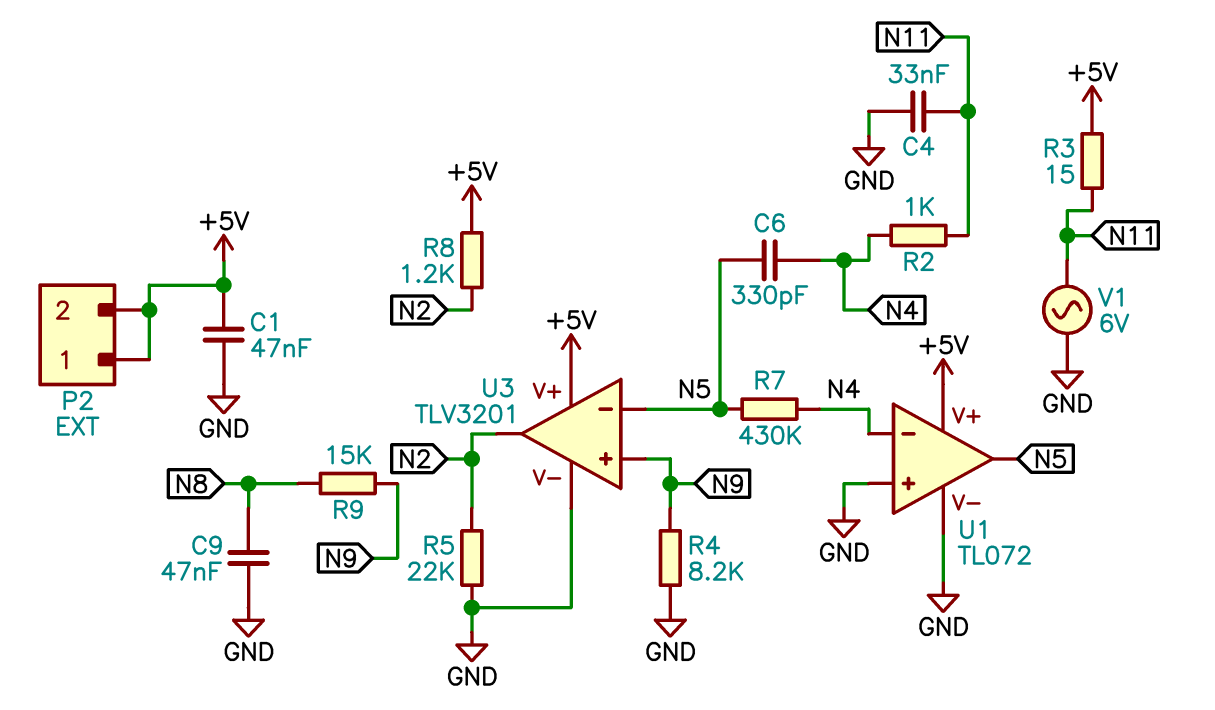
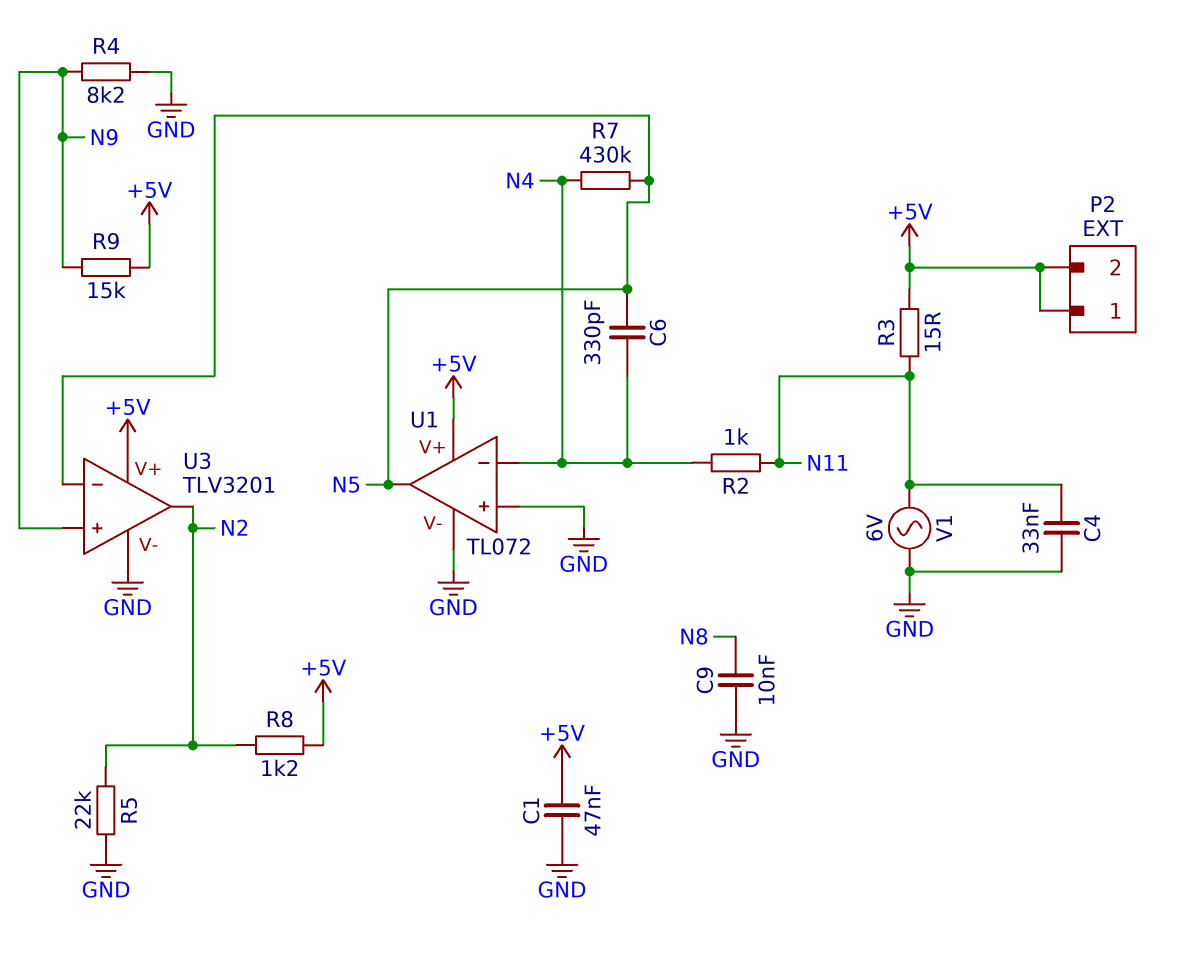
C9: 47nF (GND, N8) -> 10nF (GND, N8)
R9: 15k (N8, N9) -> 15k (+5V, N9)

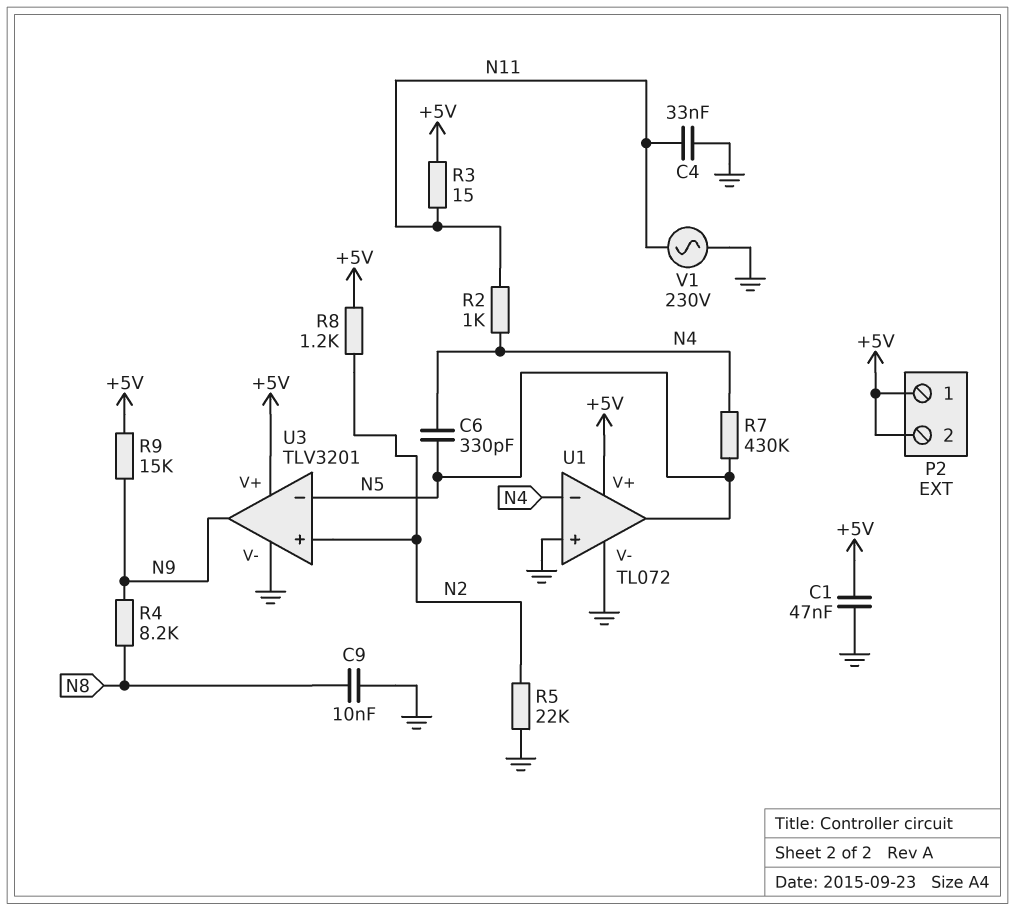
R4: 8.2k (GND, N9) -> 8.2k (N8, N9)
U3 pin in+: N9 -> N2
U3 pin out: N2 -> N9
V1: AC 6V (GND, N11) -> AC 230V (GND, N11)

